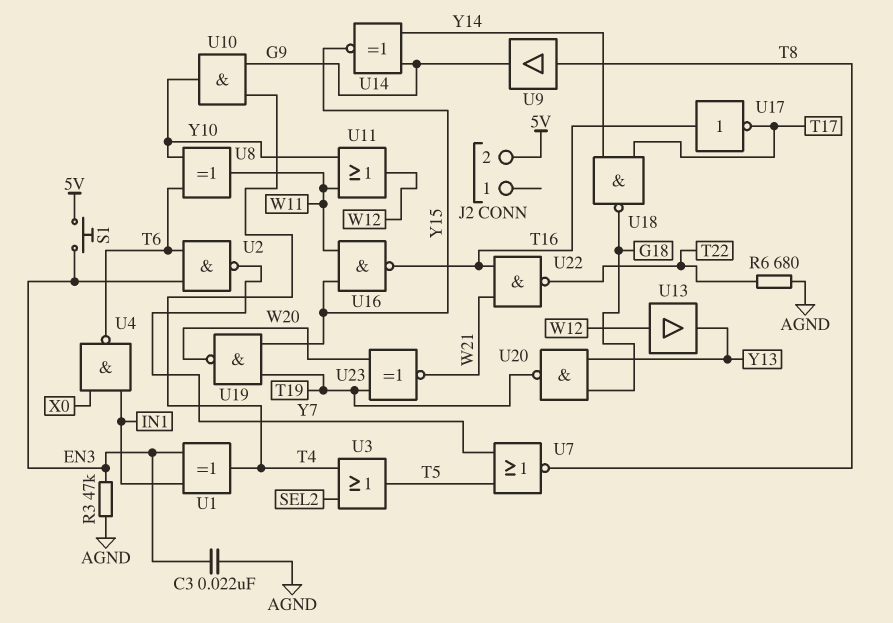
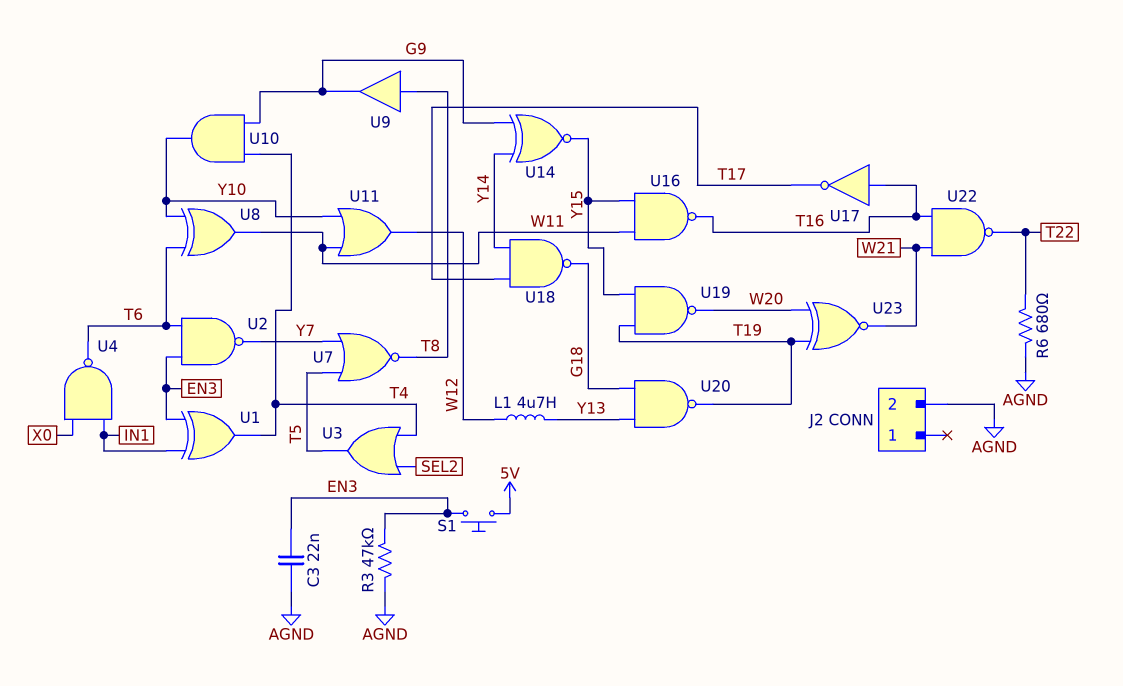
J2 pin 2: 5V -> AGND
L1: none -> 4.7uH (W12, Y13)
U13: buffer (in W12, out Y13) -> none

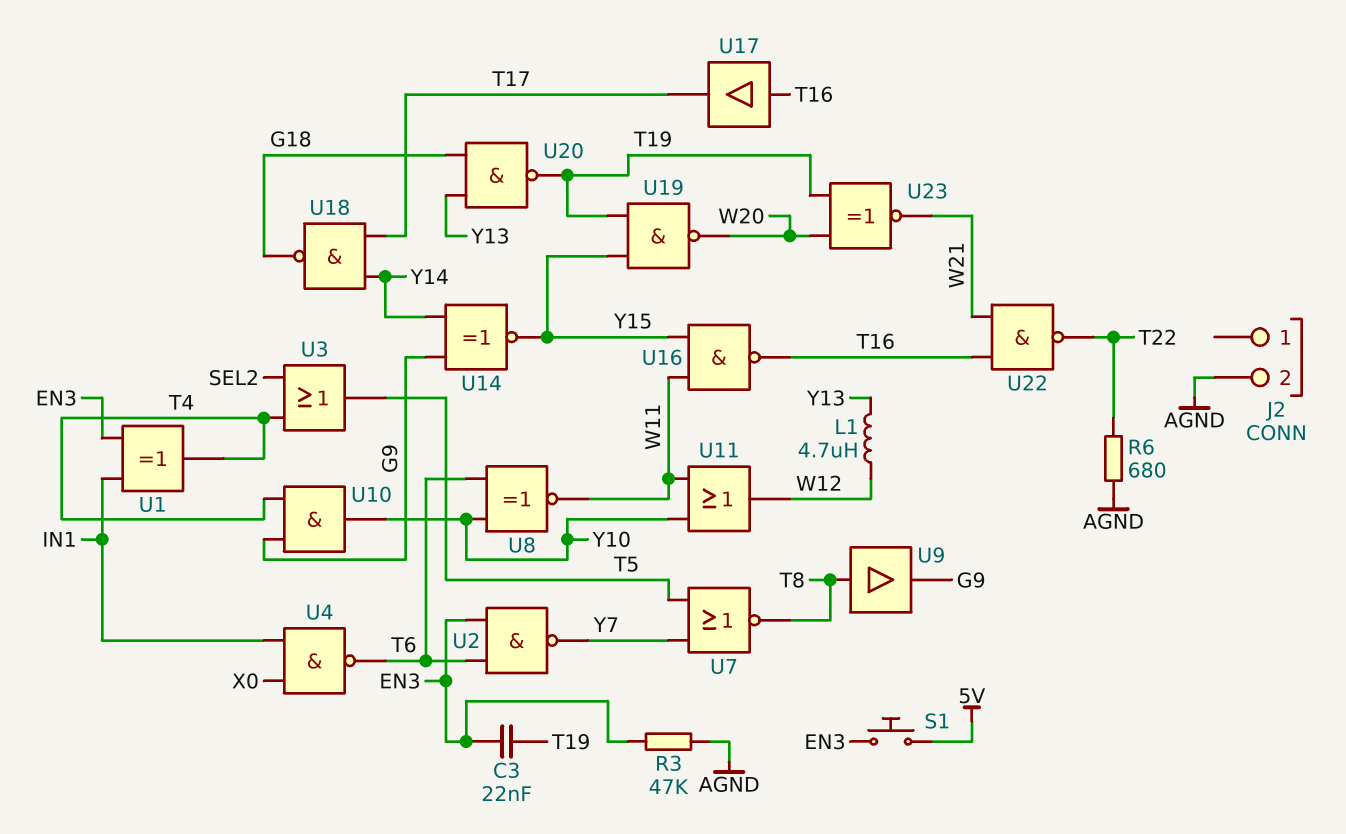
C3: 22nF (AGND, EN3) -> 22nF (EN3, T19)
U8: XOR (in T6, in Y10, out W11) -> XNOR (in T6, in Y10, out W11)
U17: NOT (in T16, out T17) -> buffer (in T16, out T17)

